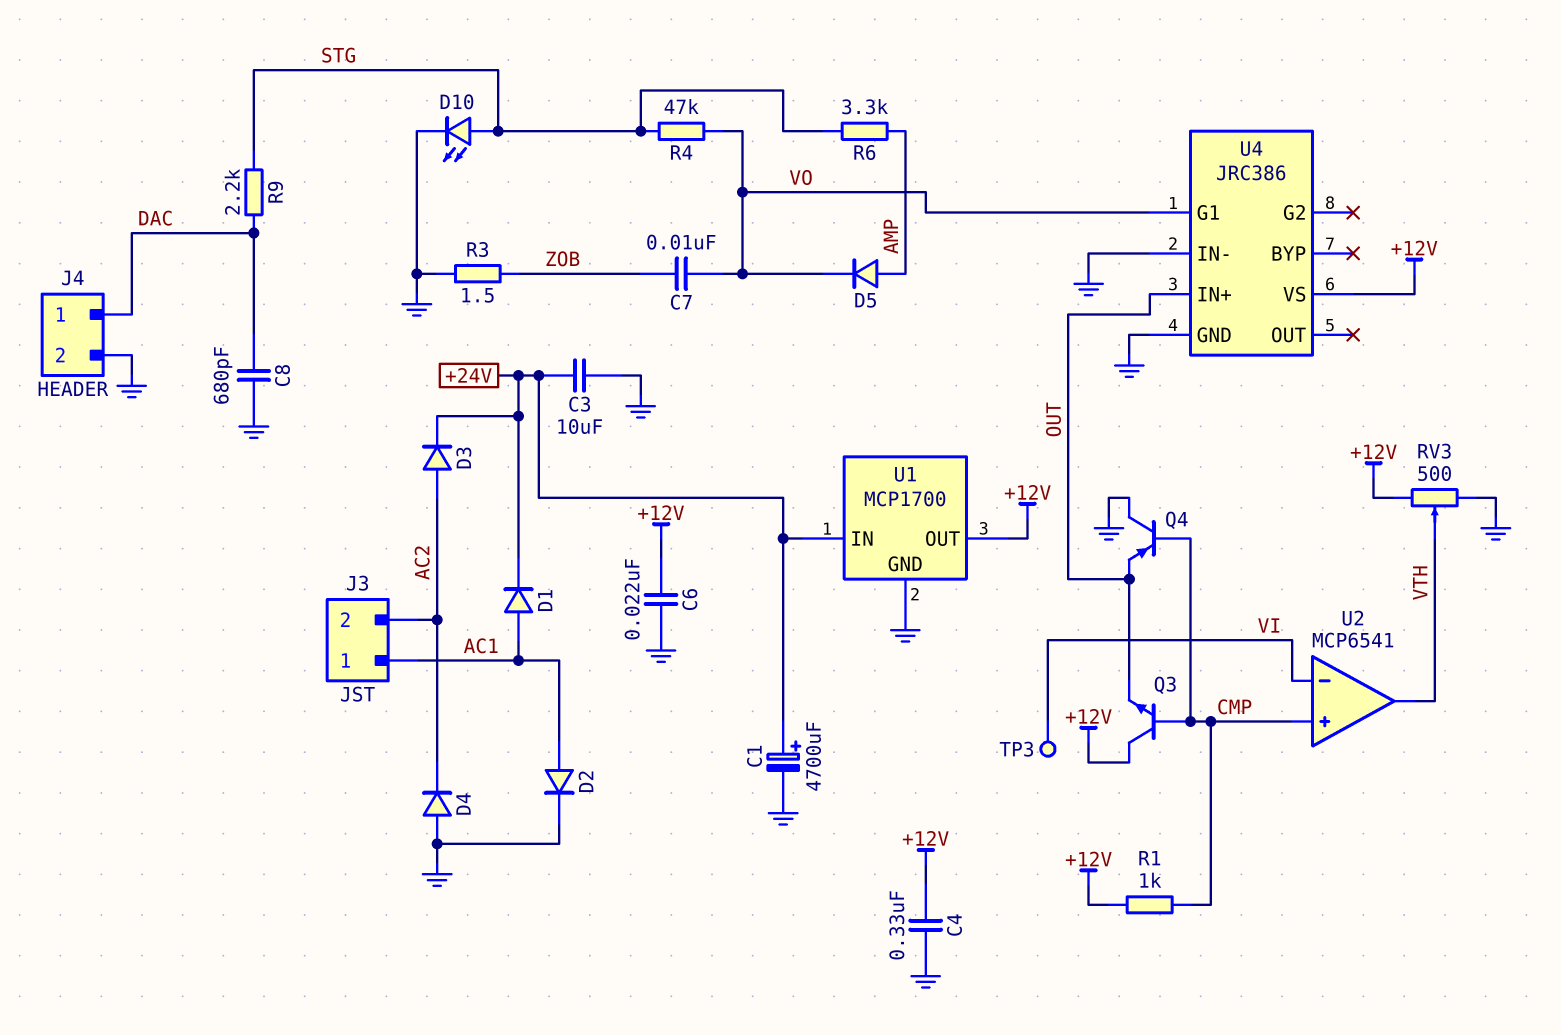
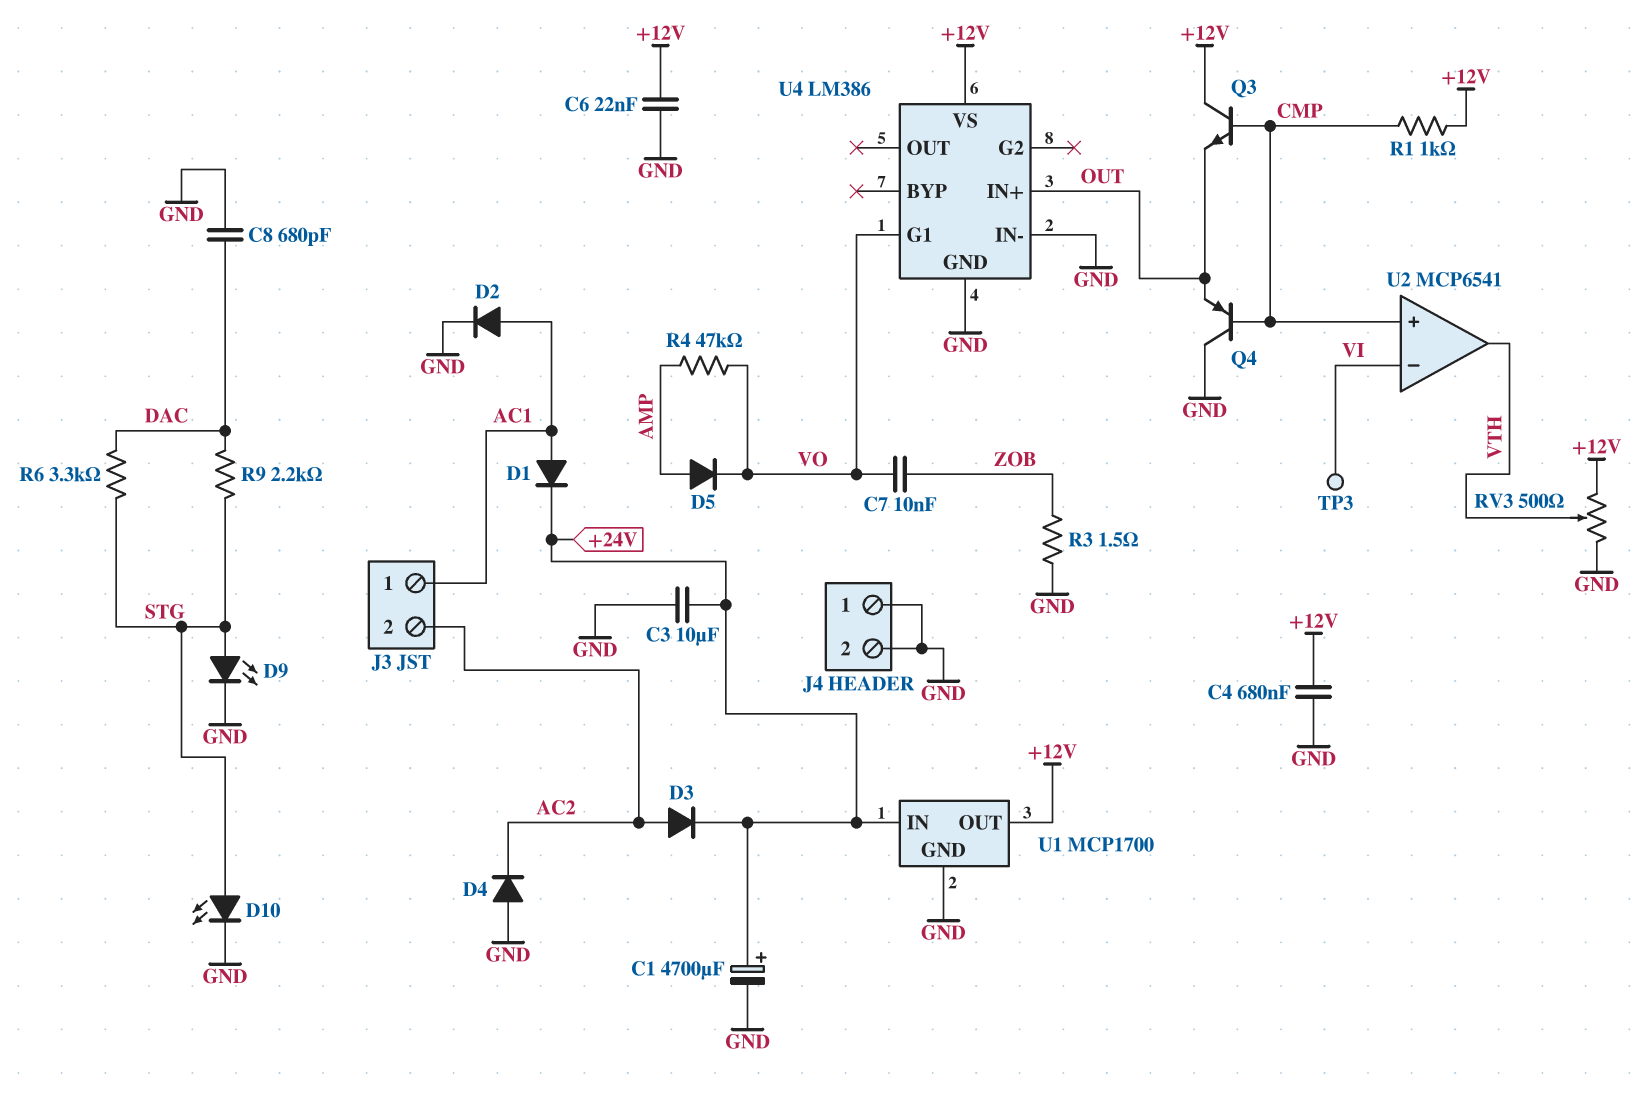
C4: 330nF (+12V, GND) -> 680nF (+12V, GND)
D9: none -> LED (A STG, K GND)
J4 pin 1: DAC -> GND
R4: 47k (STG, VO) -> 47k (AMP, VO)
R6: 3.3k (AMP, STG) -> 3.3k (DAC, STG)
U4: JRC386 -> LM386

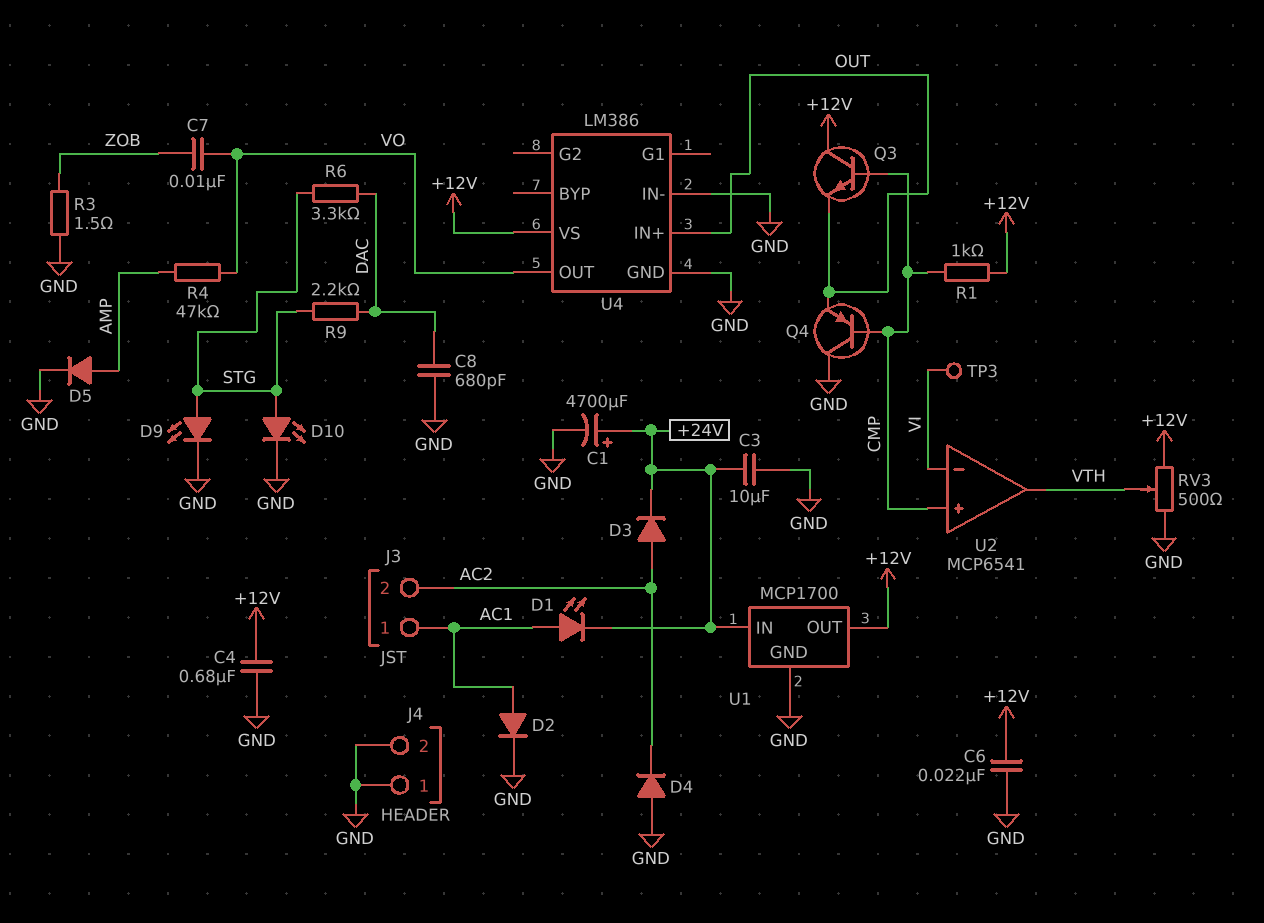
D1: diode (A AC1, K +24V) -> LED (A AC1, K +24V)
D5: diode (A AMP, K VO) -> diode (A AMP, K GND)
U4 pin G1: VO -> none
U4 pin OUT: none -> VO

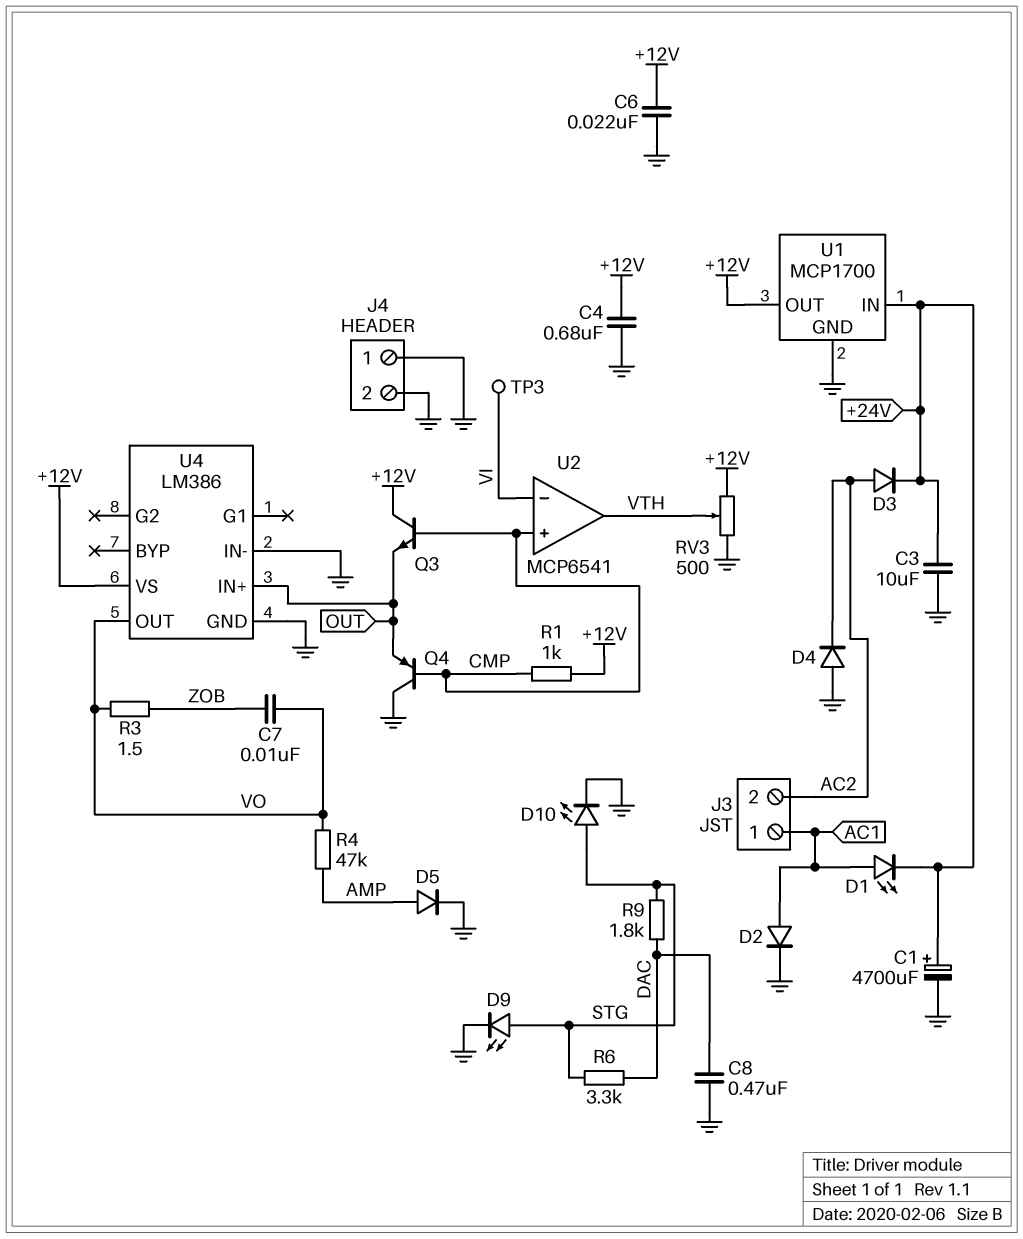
C8: 680pF (DAC, GND) -> 470nF (DAC, GND)
R3: 1.5 (GND, ZOB) -> 1.5 (VO, ZOB)
R9: 2.2k (DAC, STG) -> 1.8k (DAC, STG)

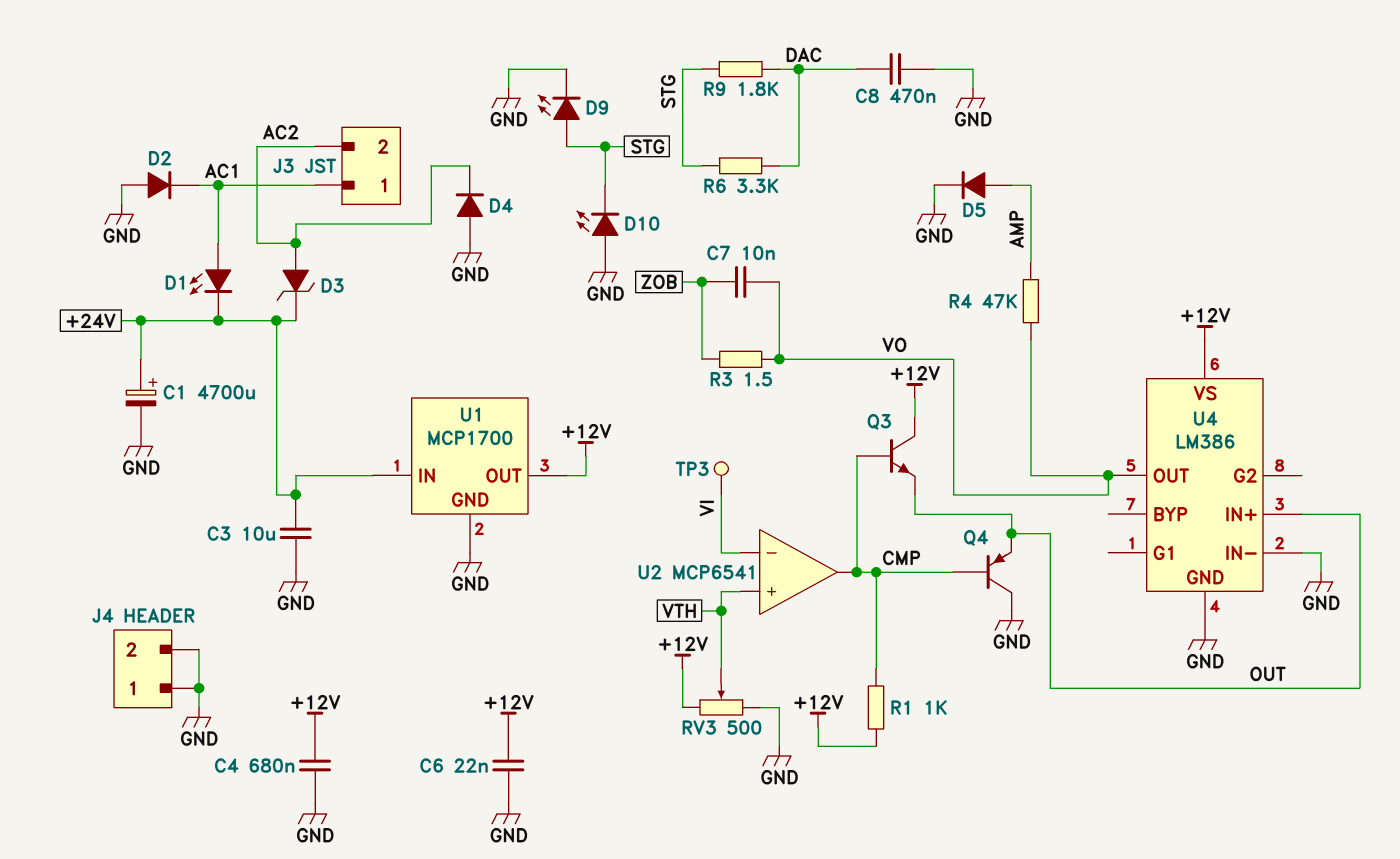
D2: diode (A AC1, K GND) -> diode (A GND, K AC1)
D3: diode (A AC2, K +24V) -> zener (A AC2, K +24V)
D10: LED (A STG, K GND) -> LED (A GND, K STG)
U2 pin in+: CMP -> VTH
U2 pin out: VTH -> CMP

